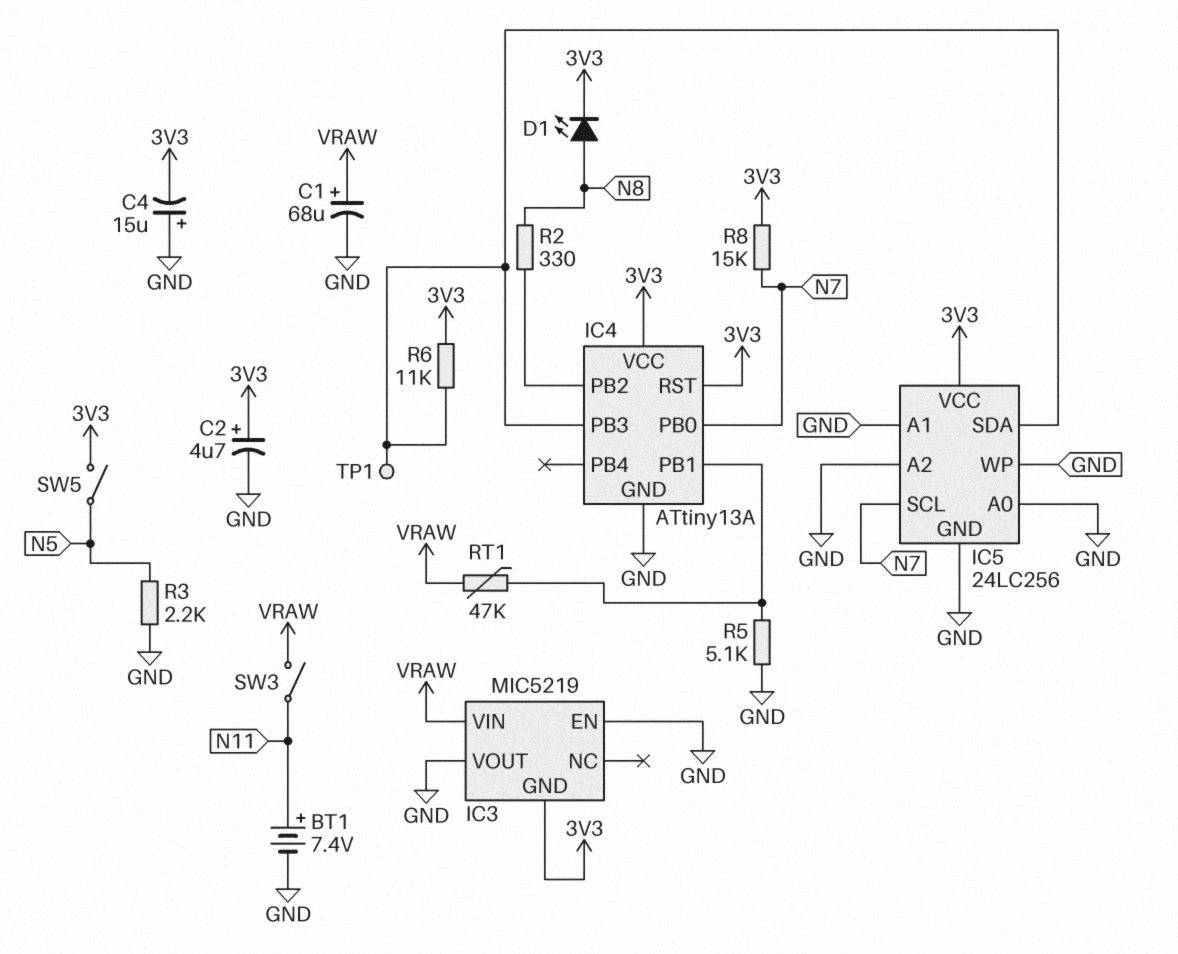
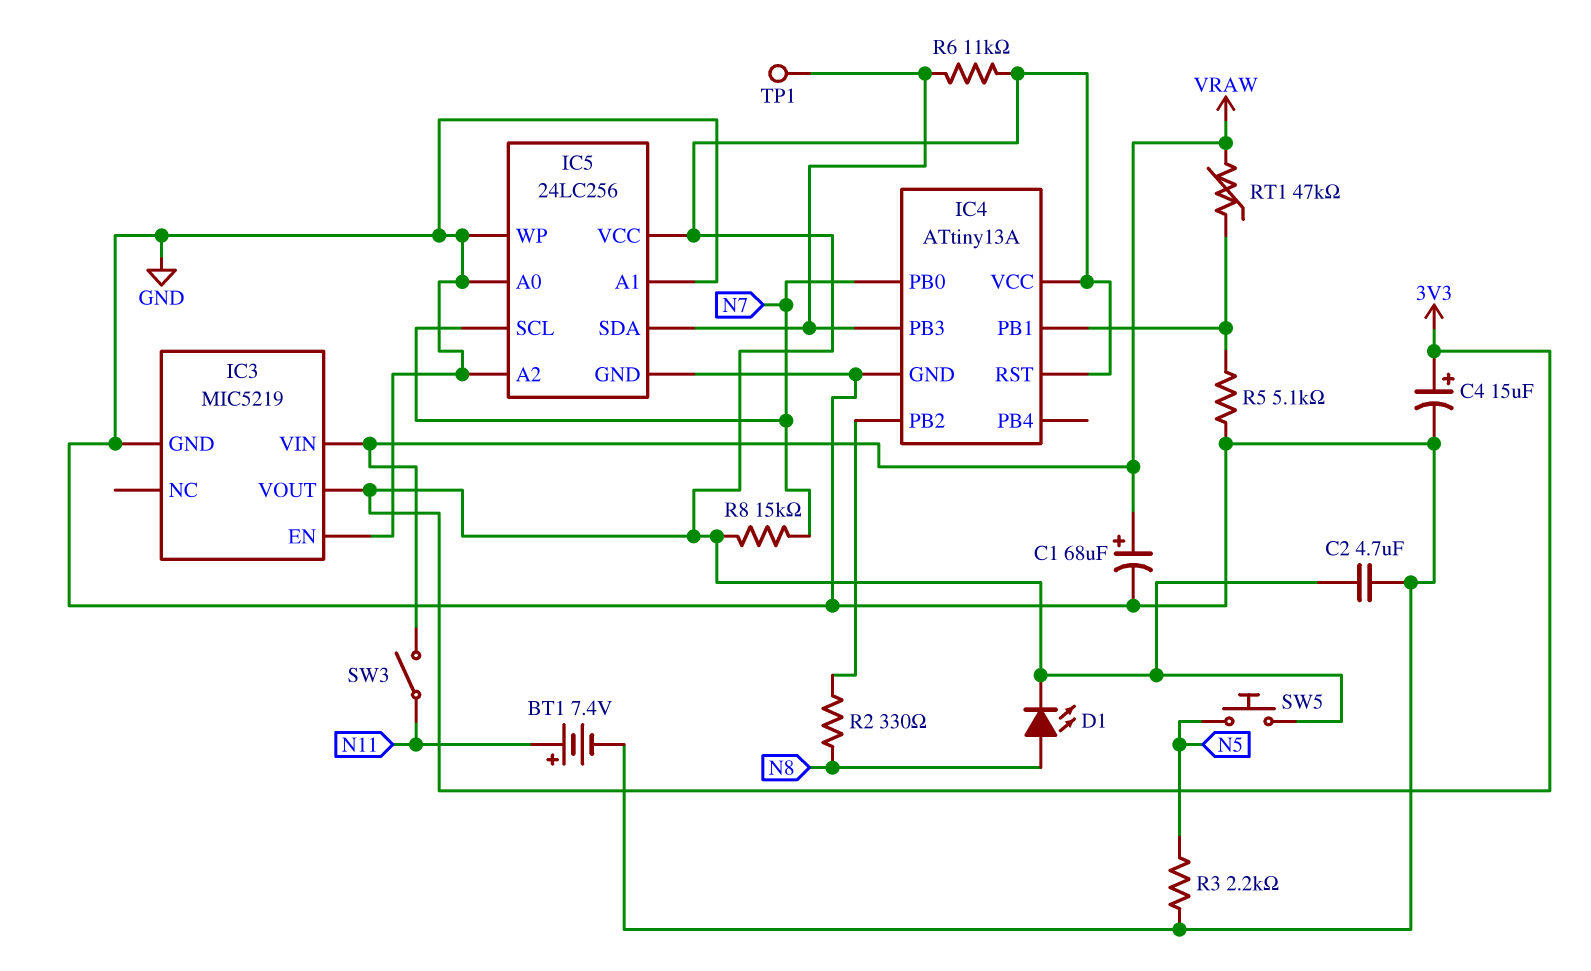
C2: 4.7uF (plus 3V3, minus GND) -> 4.7uF (3V3, GND)
C4: 15uF (plus GND, minus 3V3) -> 15uF (plus 3V3, minus GND)
IC3 pin GND: 3V3 -> GND
IC3 pin VOUT: GND -> 3V3
SW5: switch (3V3, N5) -> button (3V3, N5)

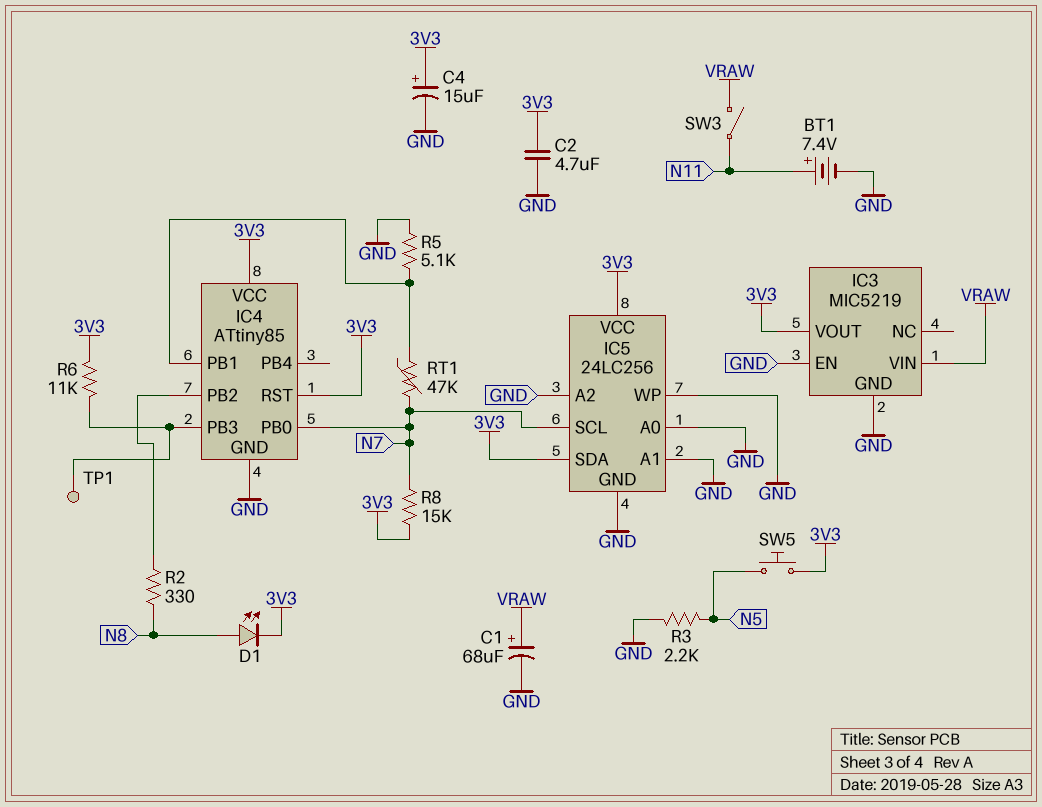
IC4: ATtiny13A -> ATtiny85
IC5 pin SDA: IC4/PB3 -> 3V3
RT1: 47k (IC4/PB1, VRAW) -> 47k (IC4/PB1, N7)

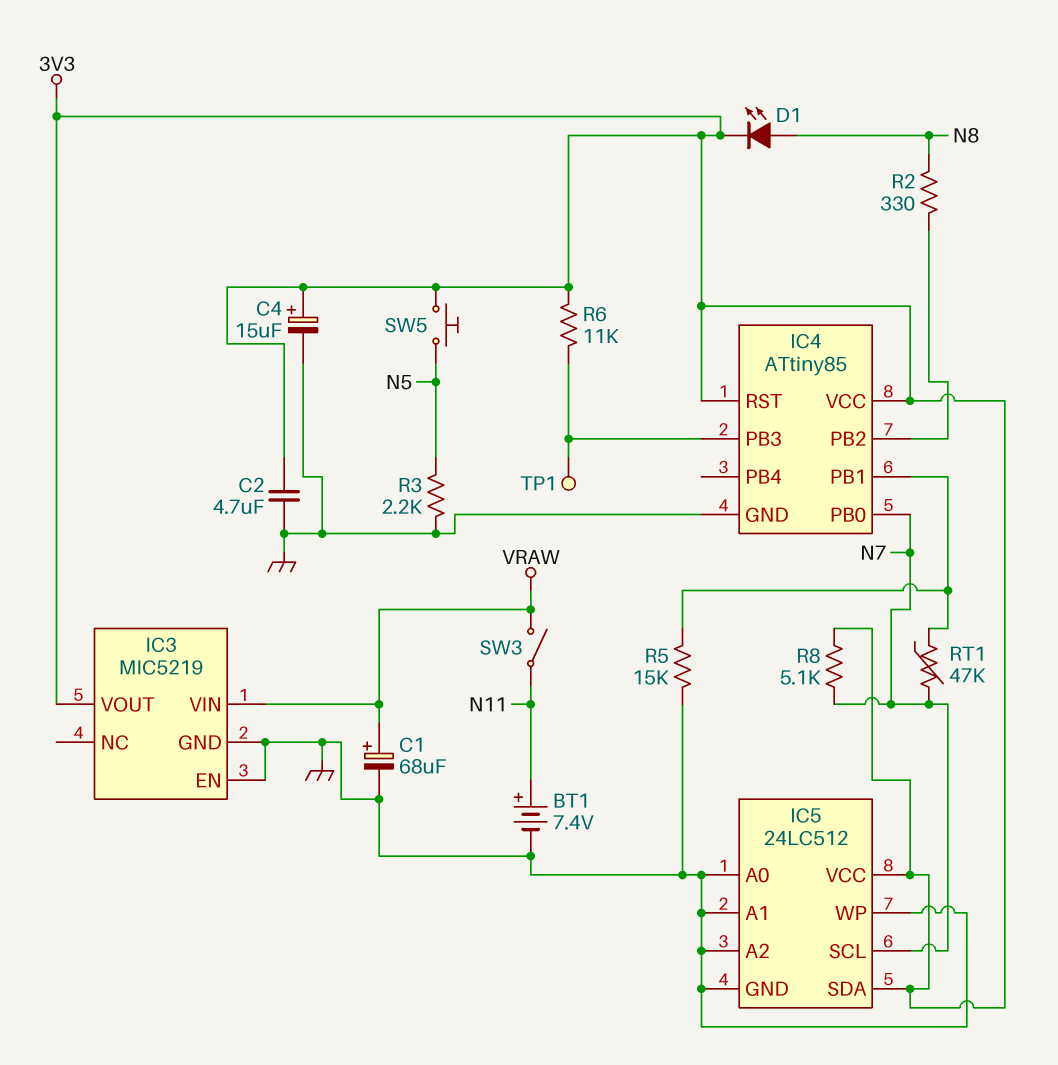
IC5: 24LC256 -> 24LC512
R5: 5.1k (GND, IC4/PB1) -> 15k (GND, IC4/PB1)
R8: 15k (3V3, N7) -> 5.1k (3V3, N7)

